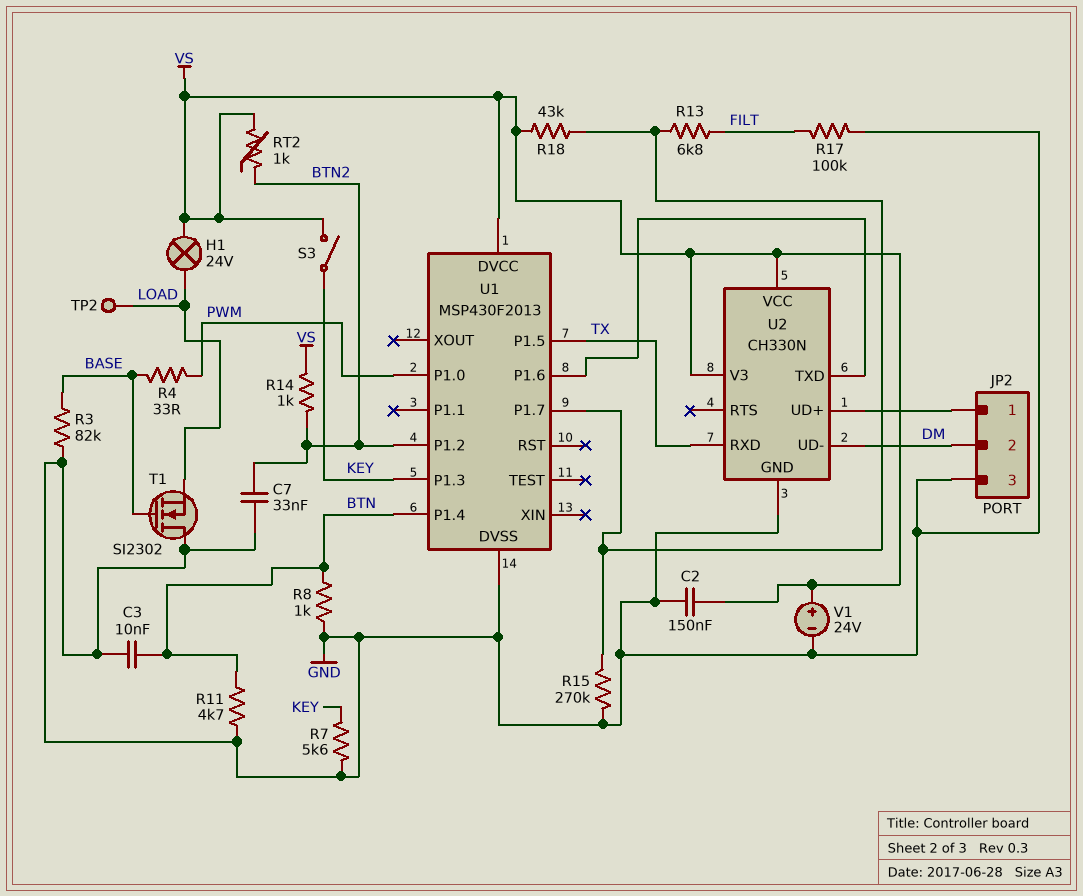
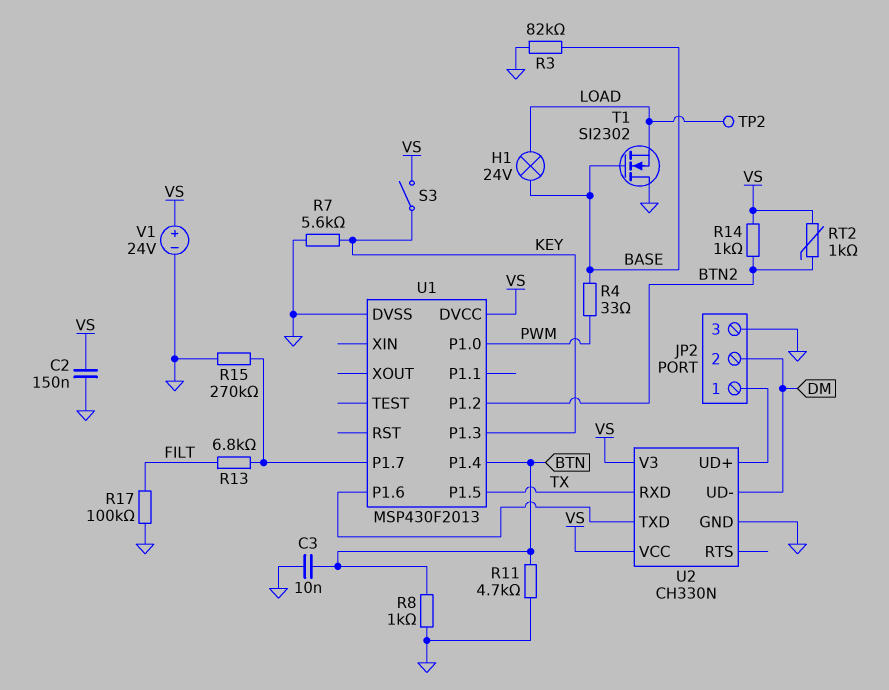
C7: 33nF (BTN2, GND) -> none
H1: lamp 24V (LOAD, VS) -> lamp 24V (BASE, LOAD)
R18: 43k (U1/P1.7, VS) -> none

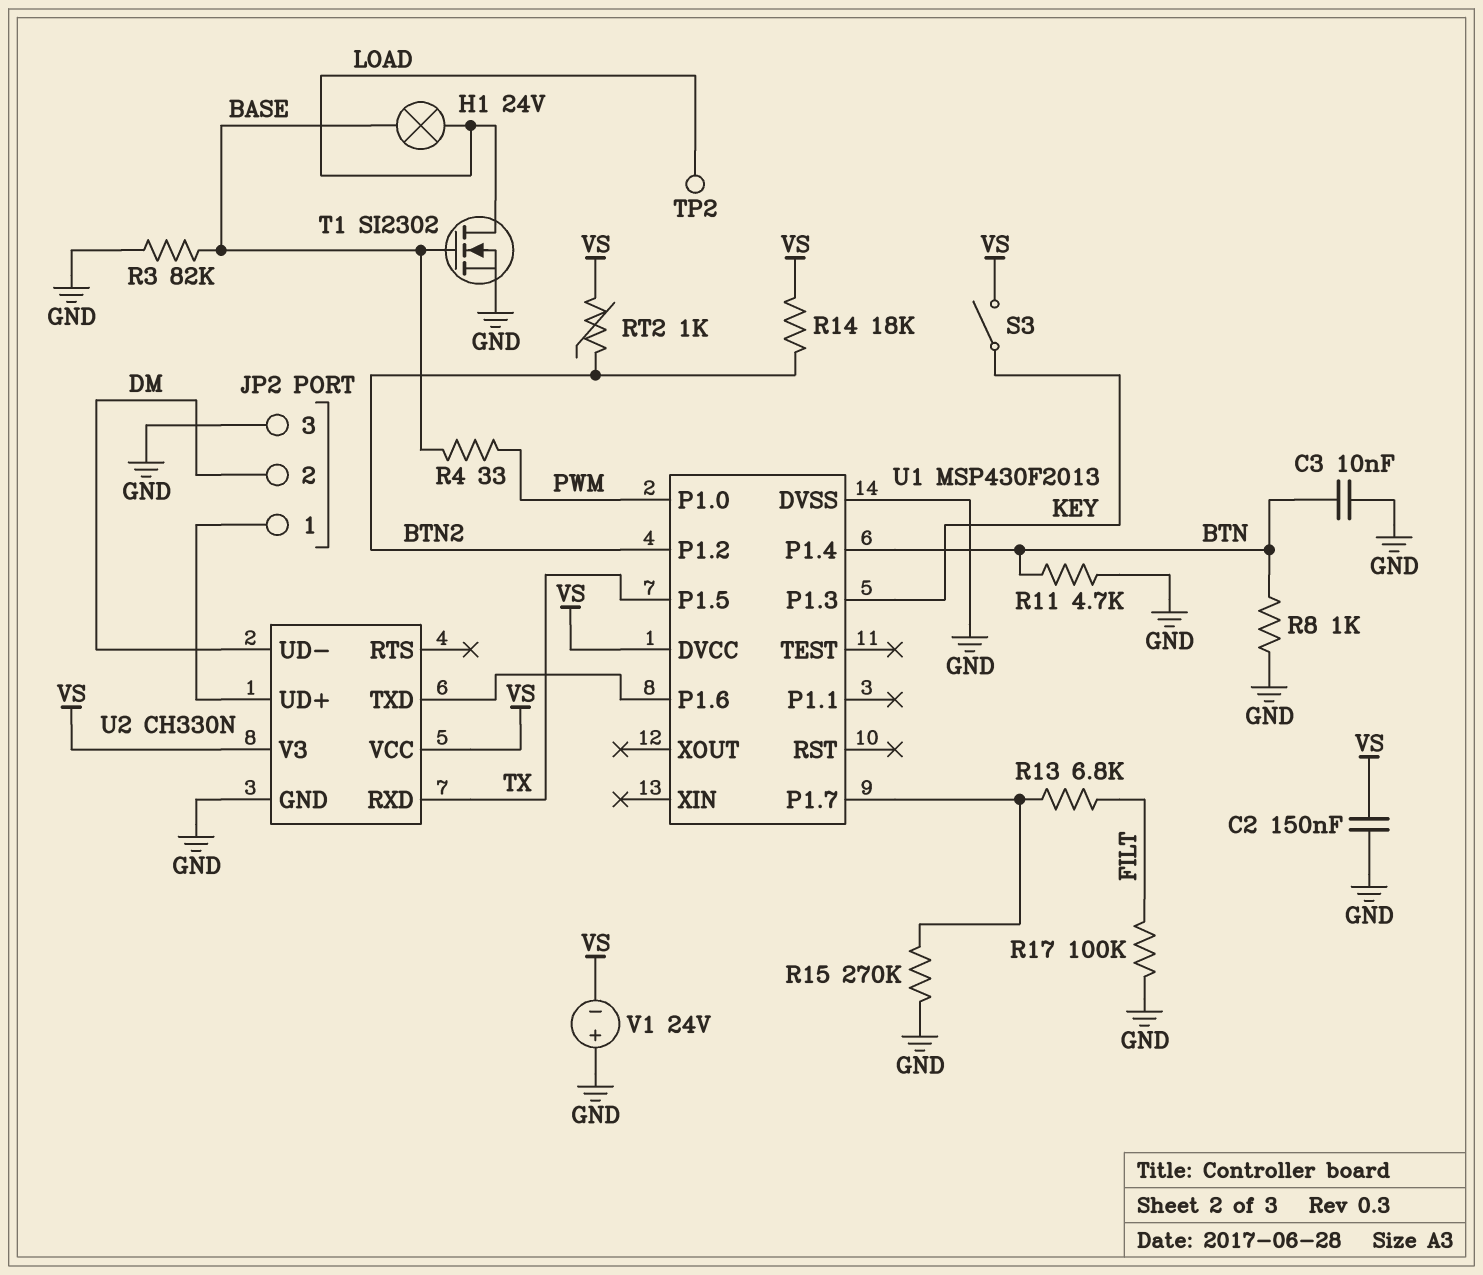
R7: 5.6k (GND, KEY) -> none
R14: 1k (BTN2, VS) -> 18k (BTN2, VS)
T1: NMOS SI2302 (G BASE, D GND, S LOAD) -> NMOS SI2302 (G BASE, D LOAD, S GND)
V1: 24V (plus VS, minus GND) -> 24V (plus GND, minus VS)

